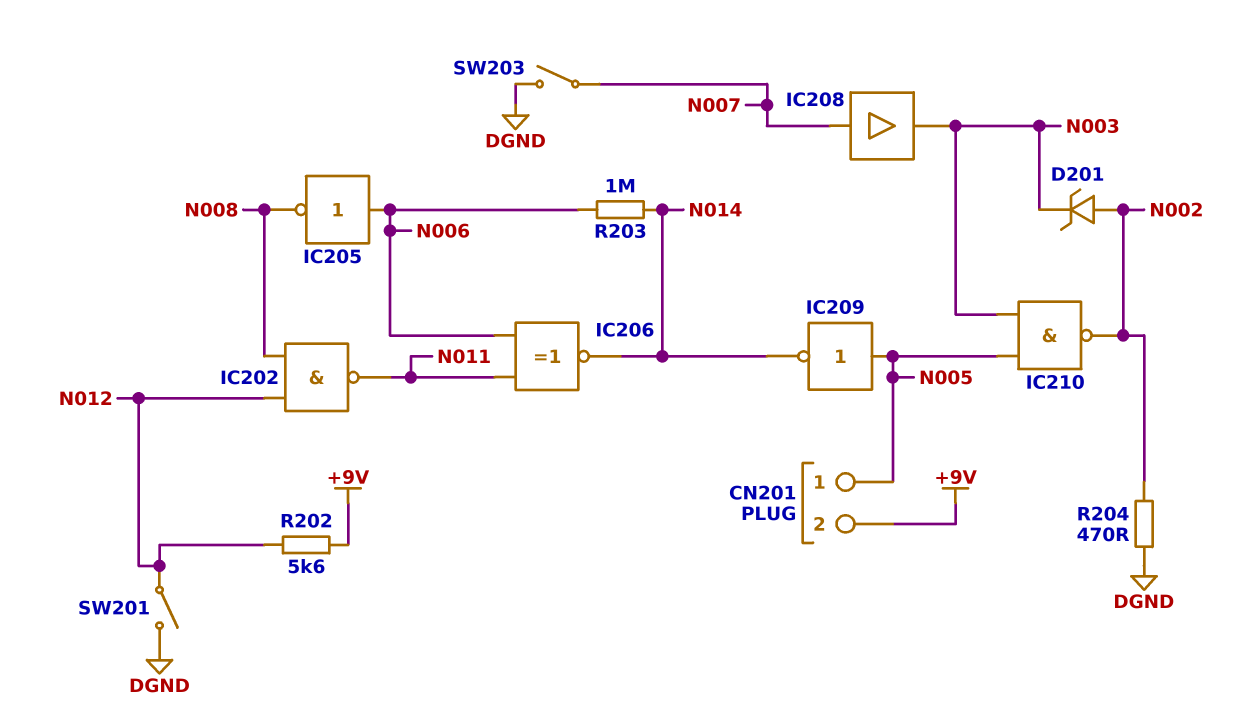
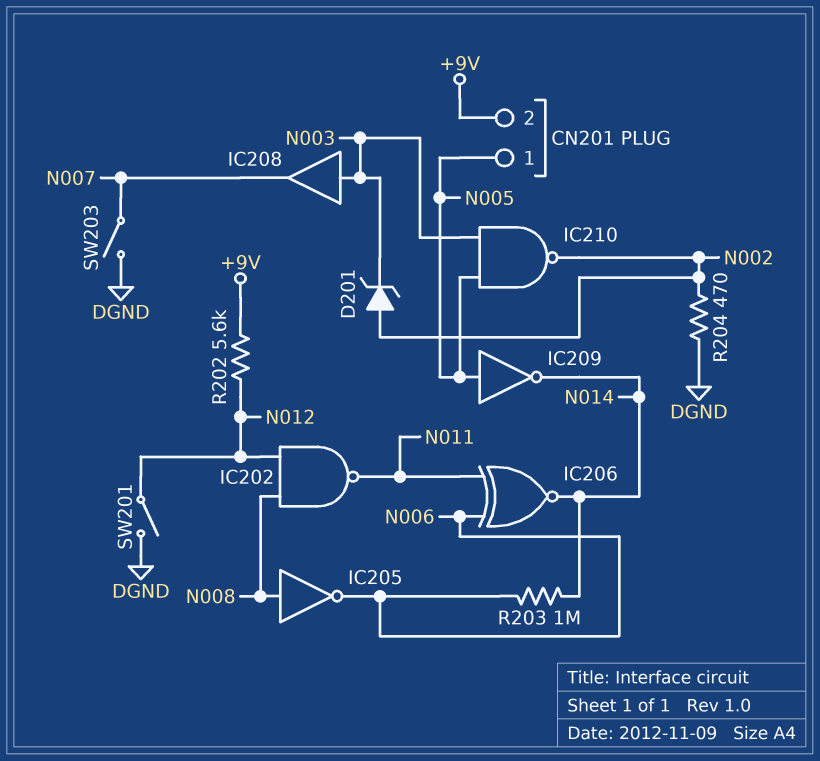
IC205: NOT (in N006, out N008) -> NOT (in N008, out N006)
IC208: buffer (in N007, out N003) -> buffer (in N003, out N007)

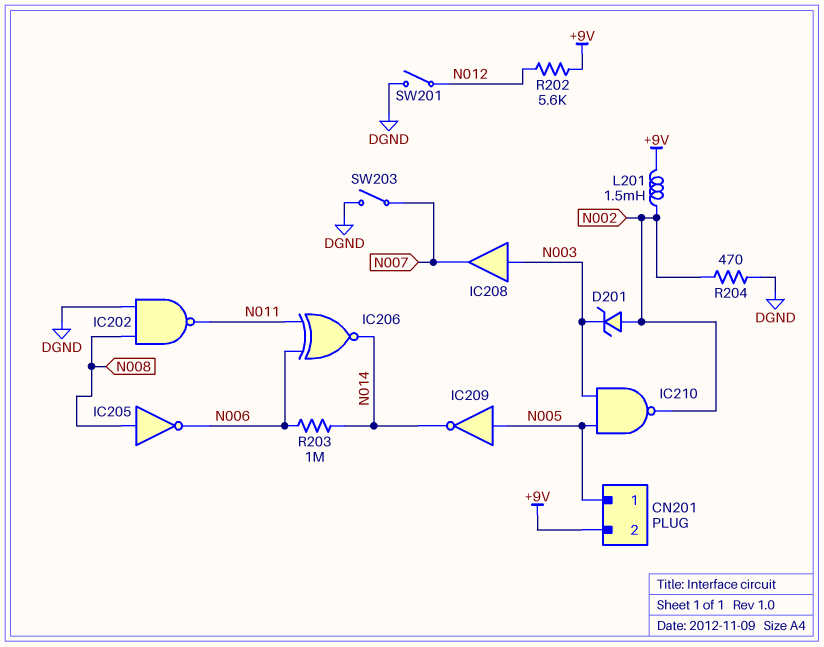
IC202: NAND (in N008, in N012, out N011) -> NAND (in DGND, in N008, out N011)
L201: none -> 1.5mH (+9V, N002)

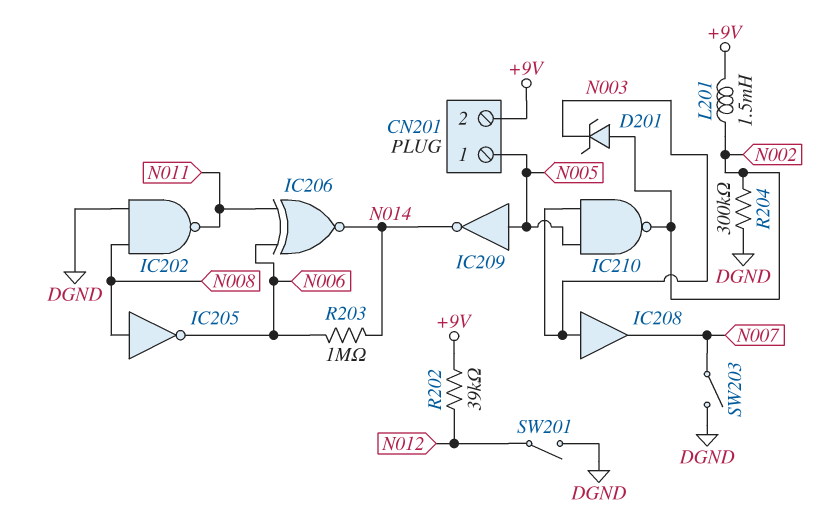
R202: 5.6k (+9V, N012) -> 39k (+9V, N012)
R204: 470 (DGND, N002) -> 300k (DGND, N002)

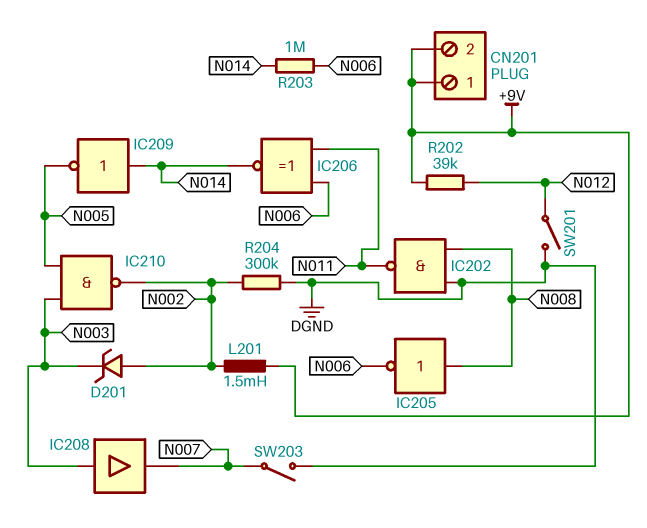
CN201 pin 1: N005 -> +9V
IC209: NOT (in N005, out N014) -> NOT (in N014, out N005)

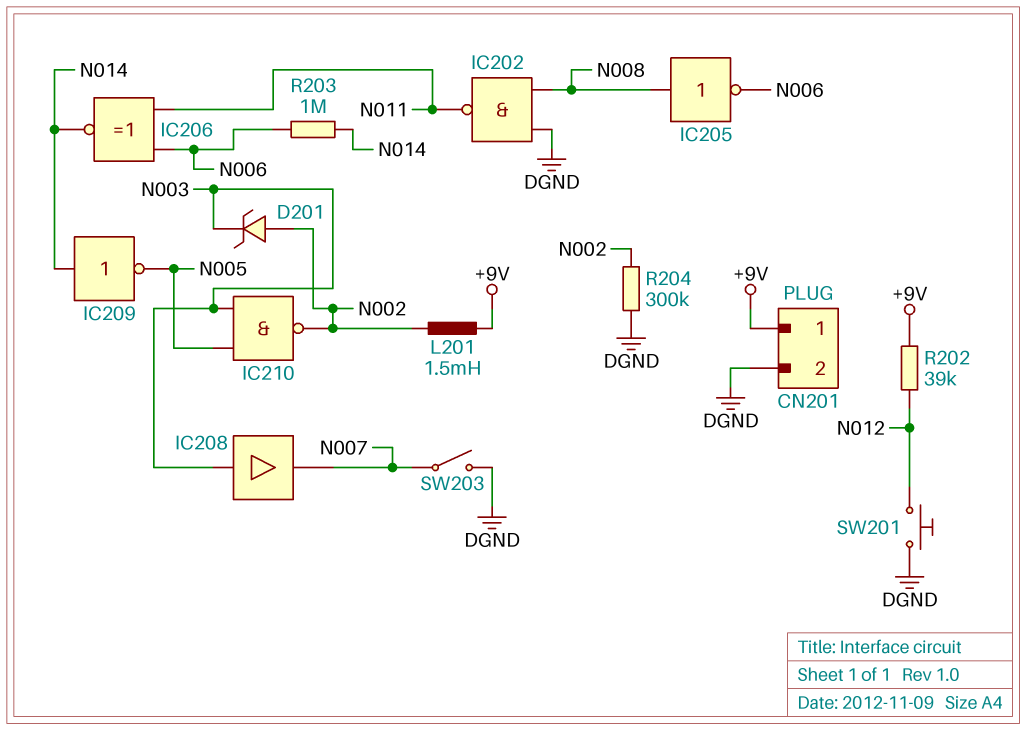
CN201 pin 2: +9V -> DGND
SW201: switch (DGND, N012) -> button (DGND, N012)

